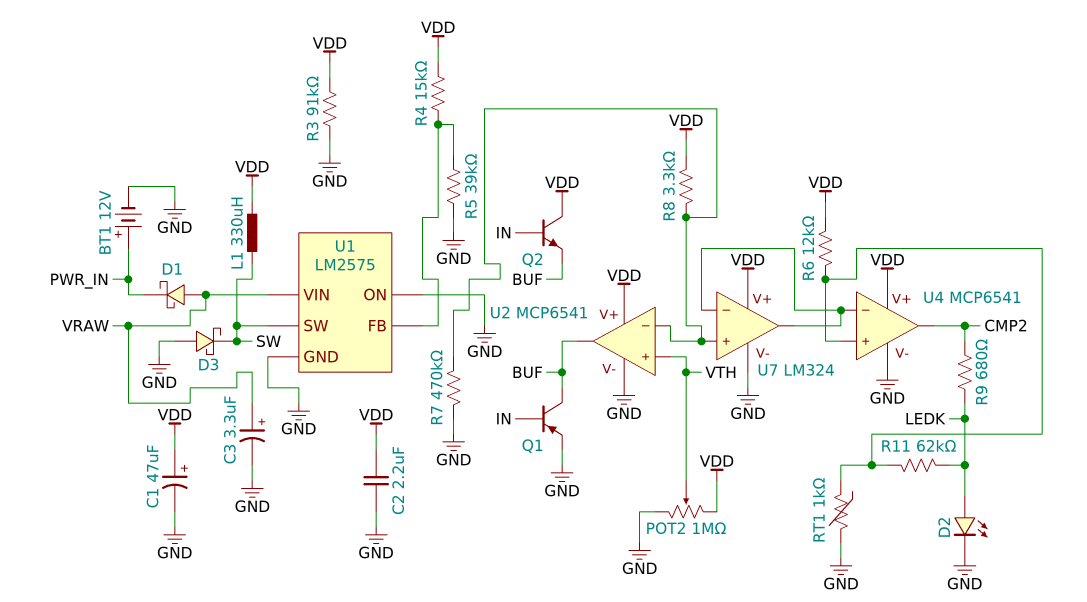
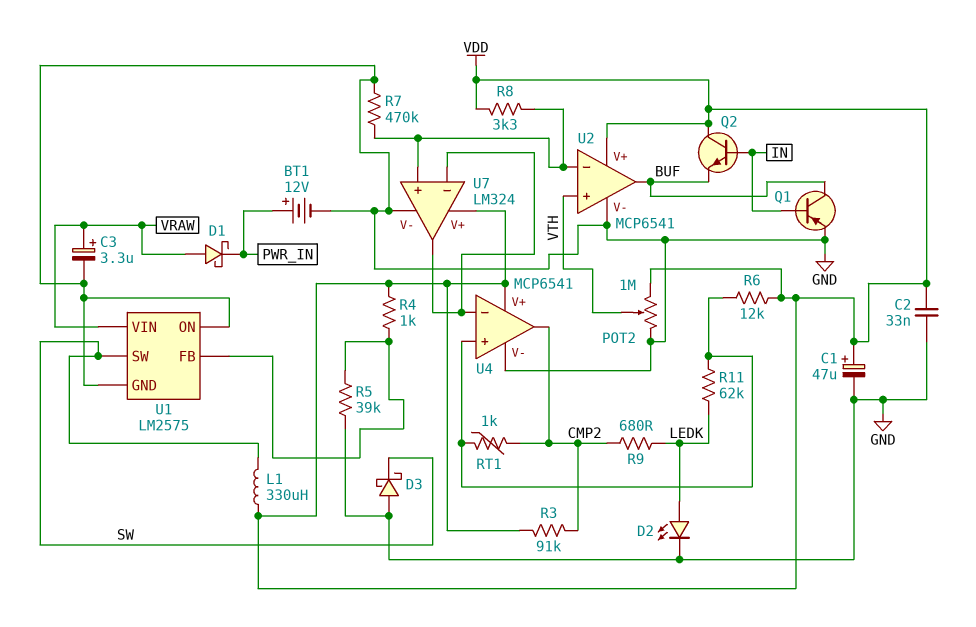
C2: 2.2uF (GND, VDD) -> 33nF (GND, VDD)
R3: 91k (GND, VDD) -> 91k (CMP2, VDD)
R4: 15k (U1/FB, VDD) -> 1k (U1/FB, VDD)
RT1: 1k (GND, U4/in+) -> 1k (CMP2, U4/in+)

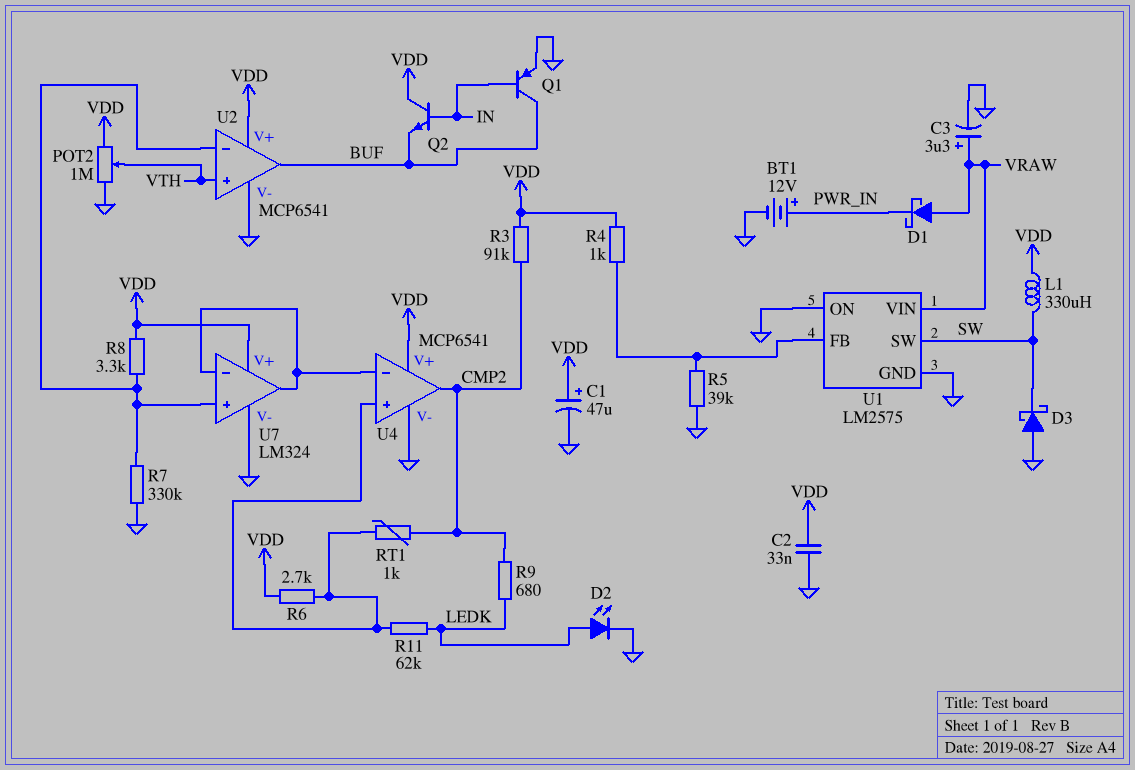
R6: 12k (U4/in+, VDD) -> 2.7k (U4/in+, VDD)
R7: 470k (GND, U2/in-) -> 330k (GND, U2/in-)

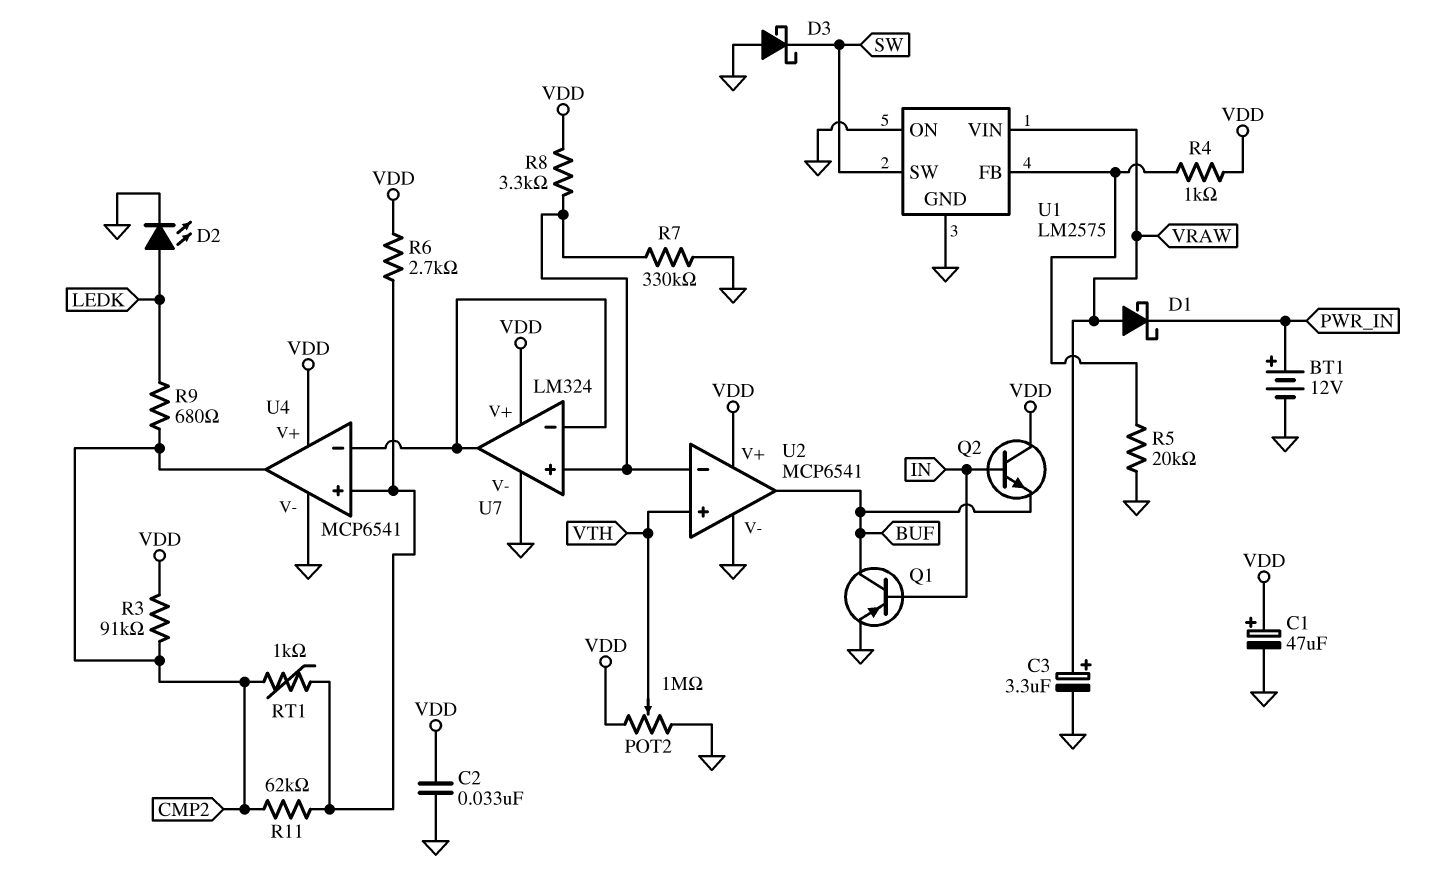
L1: 330uH (SW, VDD) -> none
R5: 39k (GND, U1/FB) -> 20k (GND, U1/FB)
R11: 62k (LEDK, U4/in+) -> 62k (CMP2, U4/in+)

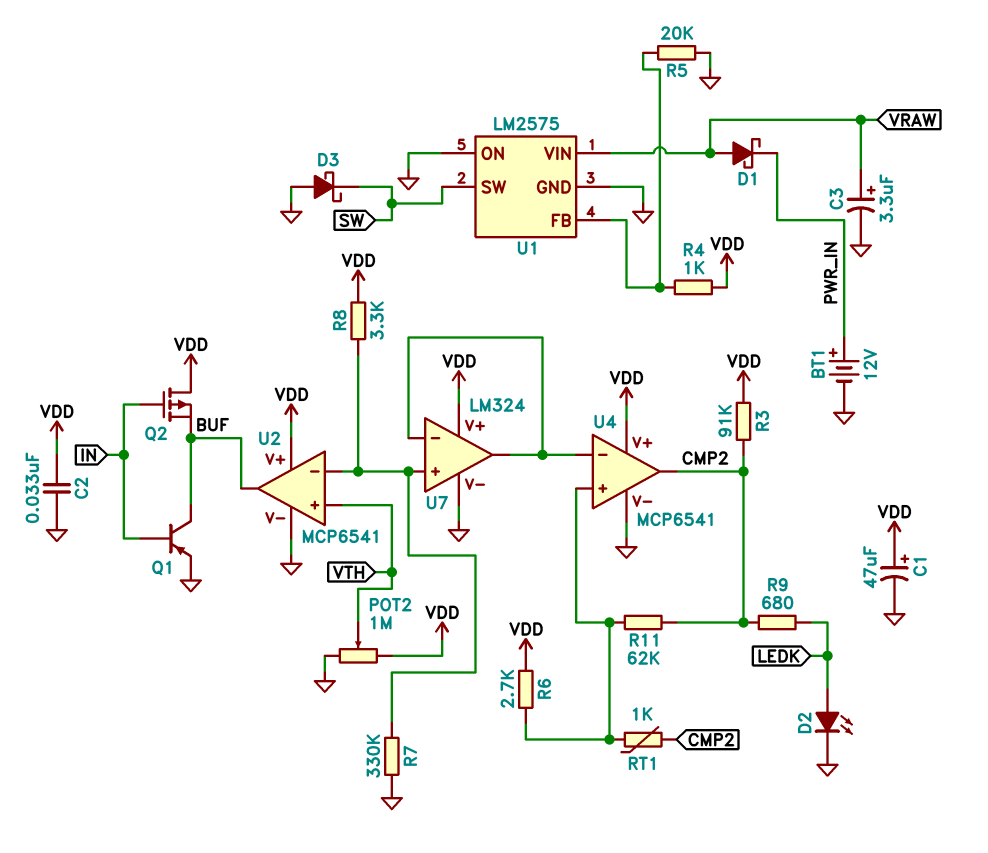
Q2: NPN (B IN, C VDD, E BUF) -> PMOS (G IN, D VDD, S BUF)

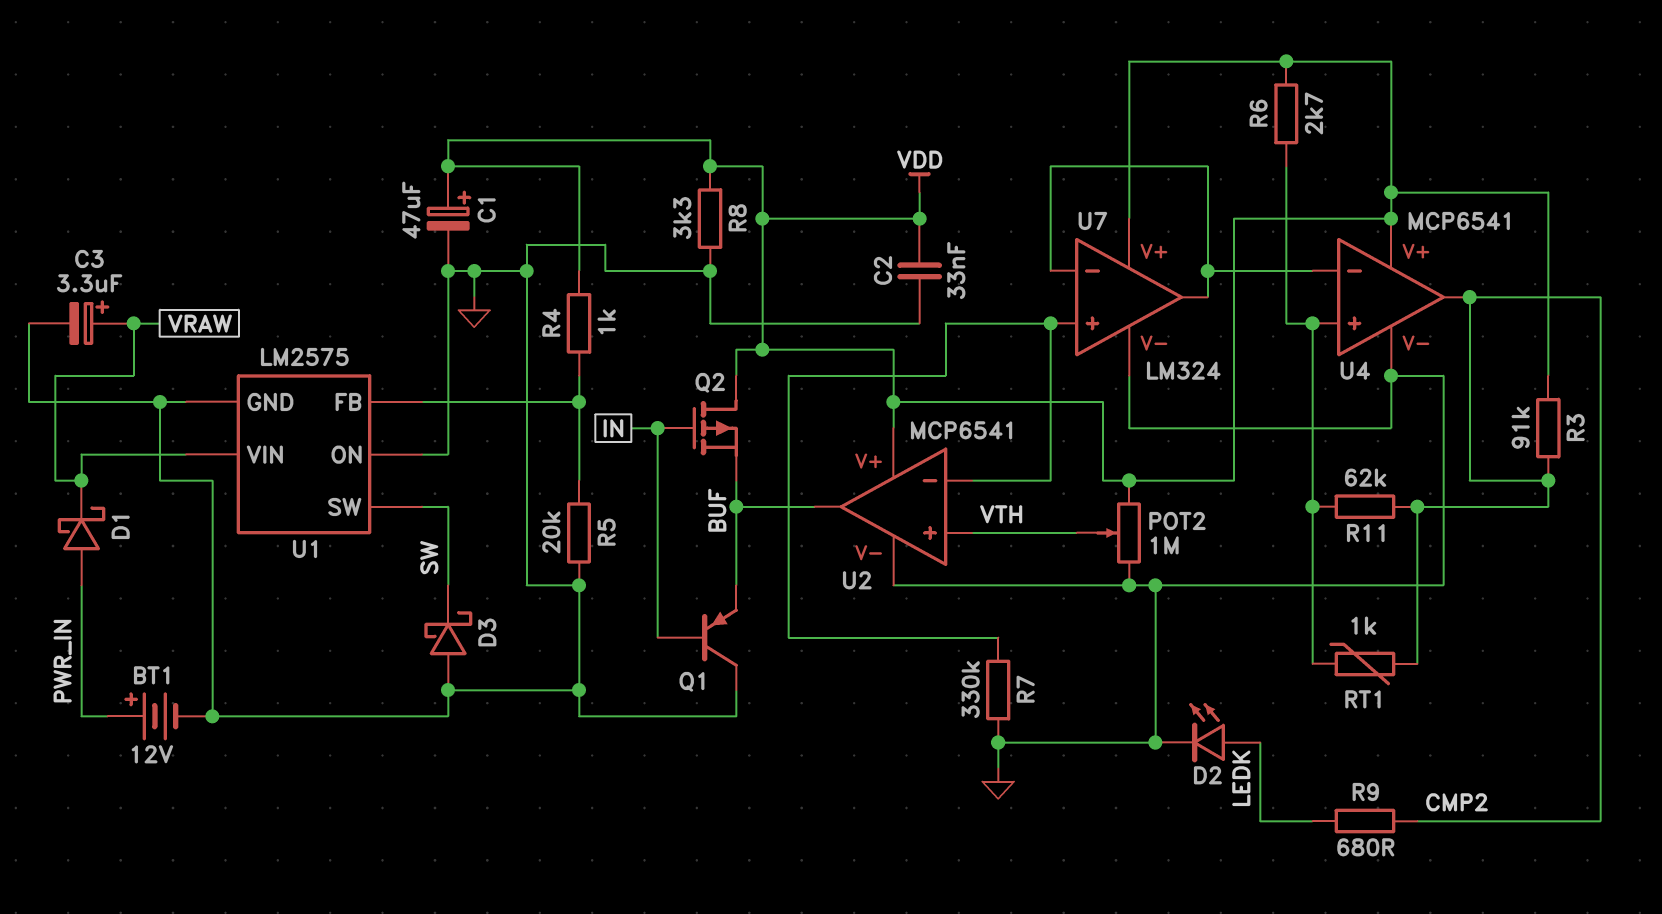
D1: schottky (A VRAW, K PWR_IN) -> schottky (A PWR_IN, K VRAW)
Q1: PNP (B IN, C BUF, E GND) -> PNP (B IN, C GND, E BUF)
R8: 3.3k (U2/in-, VDD) -> 3.3k (GND, VDD)

